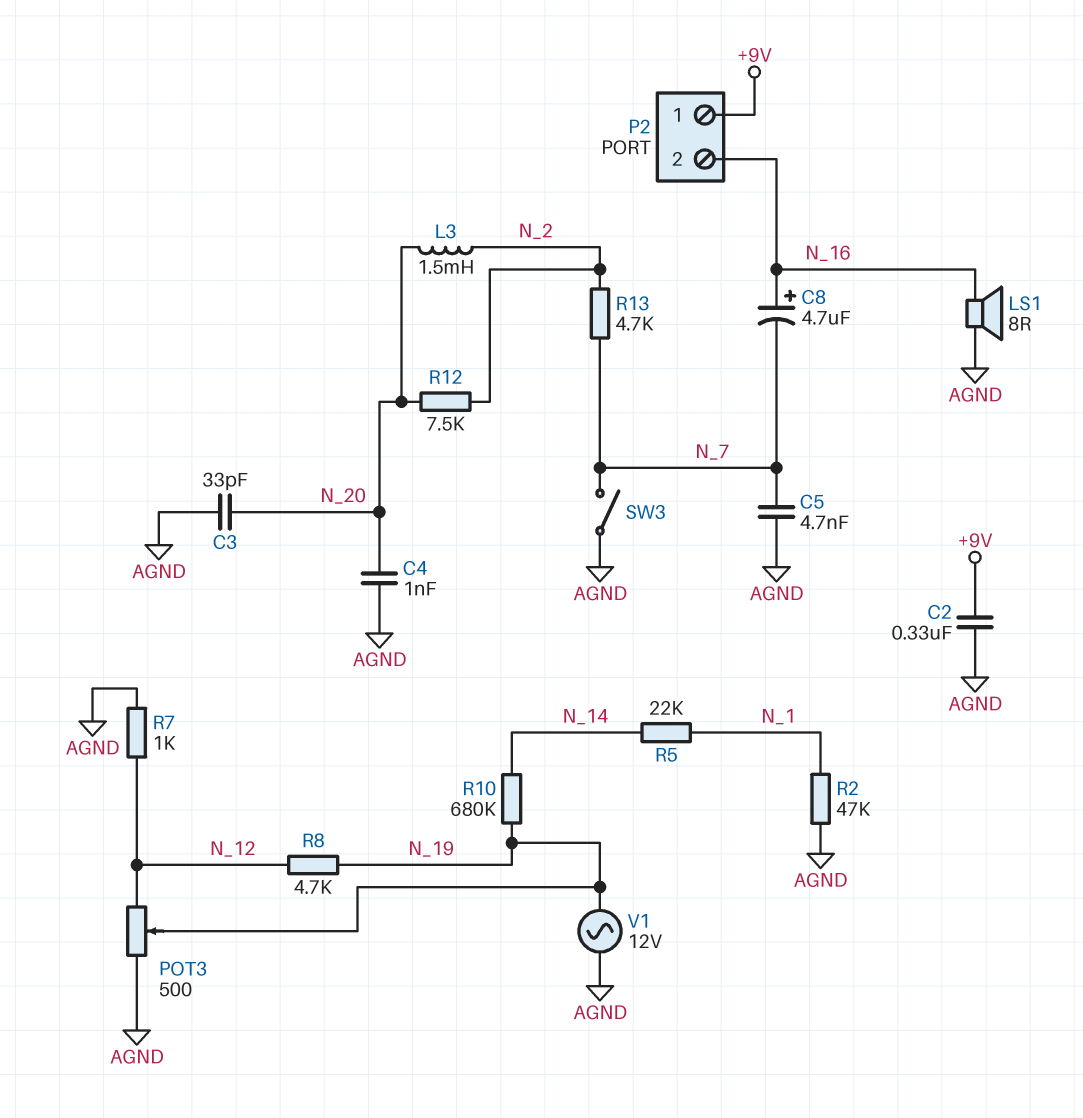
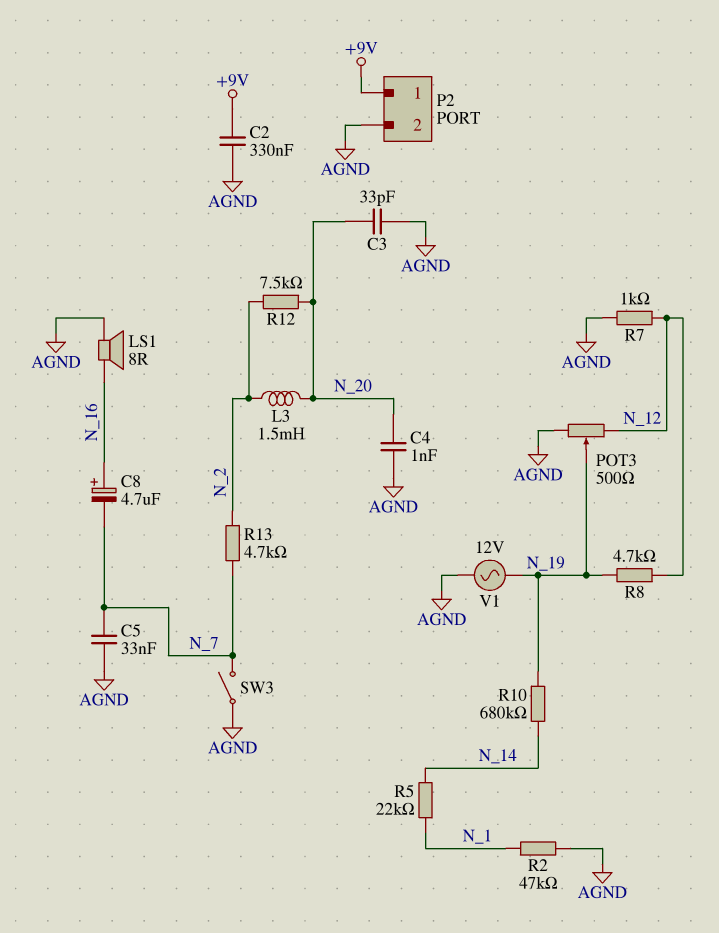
C5: 4.7nF (AGND, N_7) -> 33nF (AGND, N_7)
P2 pin 2: N_16 -> AGND

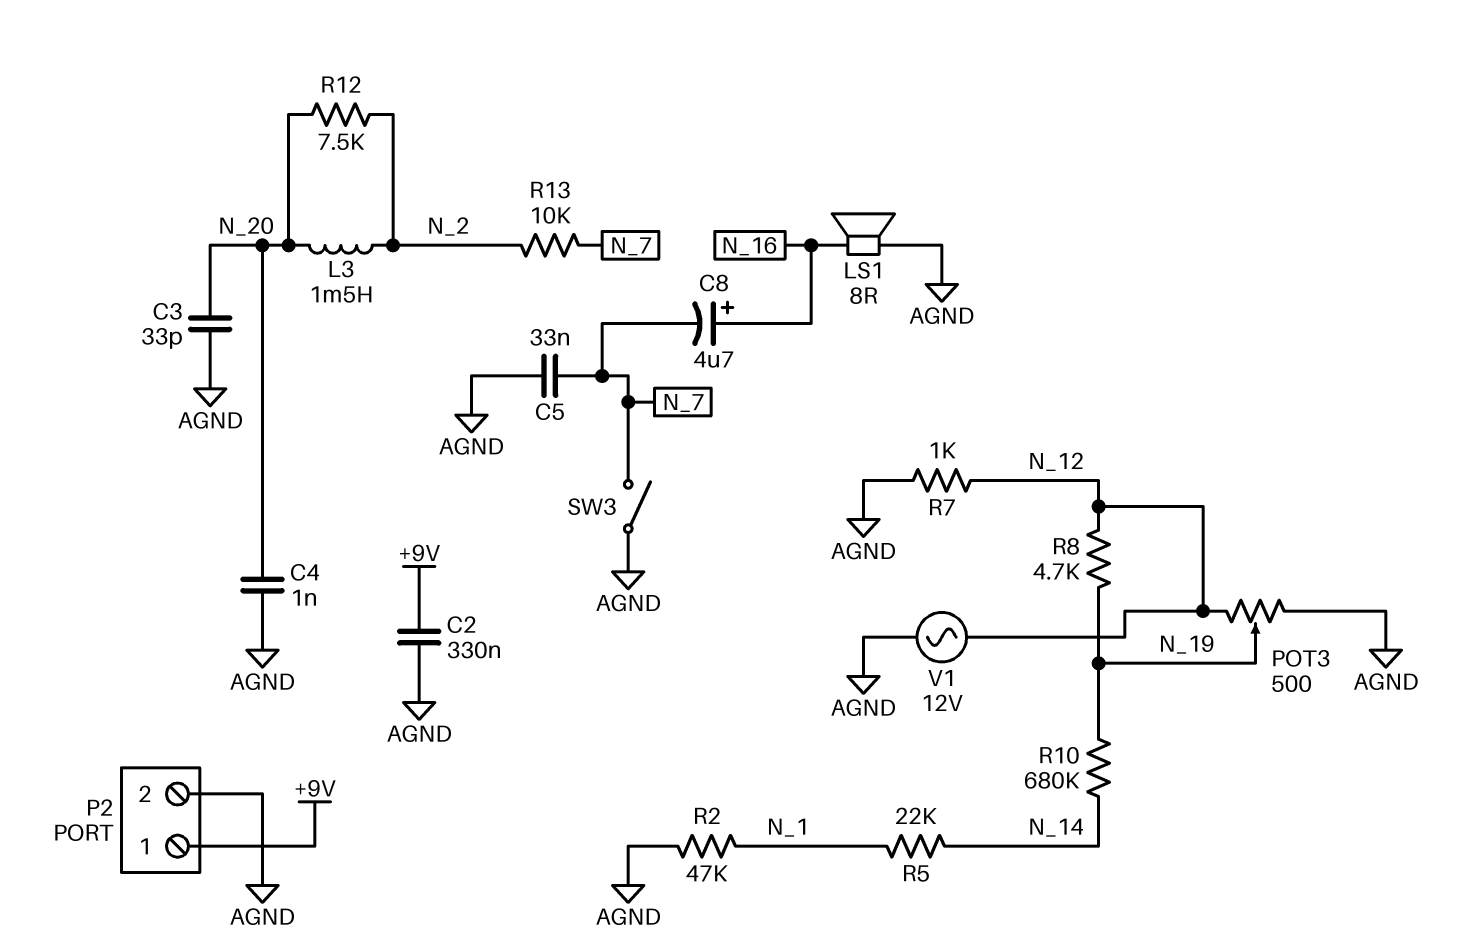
R13: 4.7k (N_2, N_7) -> 10k (N_2, N_7)
V1: AC 12V (AGND, N_19) -> AC 12V (AGND, N_12)

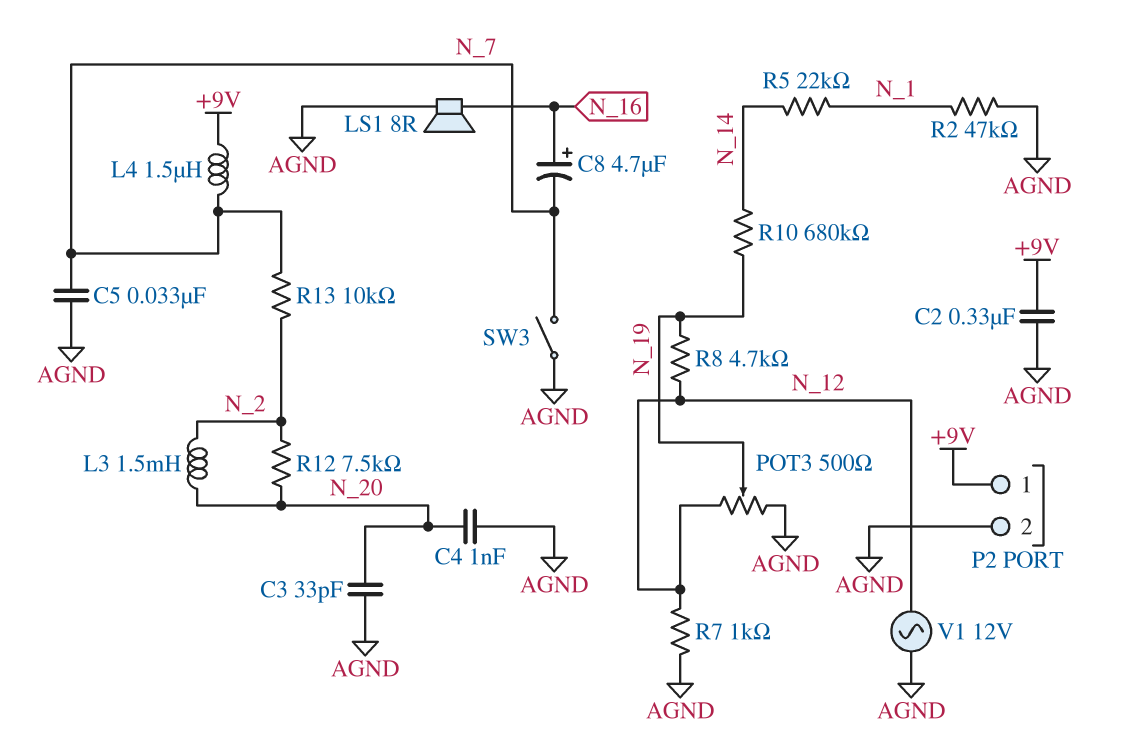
L4: none -> 1.5uH (+9V, N_7)

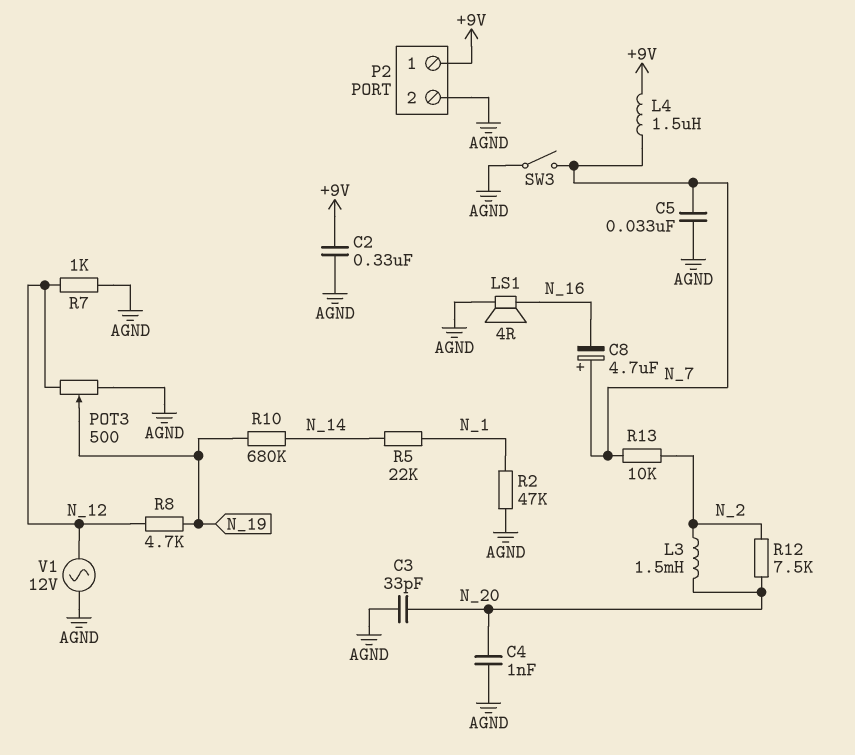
C8: 4.7uF (plus N_16, minus N_7) -> 4.7uF (plus N_7, minus N_16)
LS1: speaker 8R (AGND, N_16) -> speaker 4R (AGND, N_16)

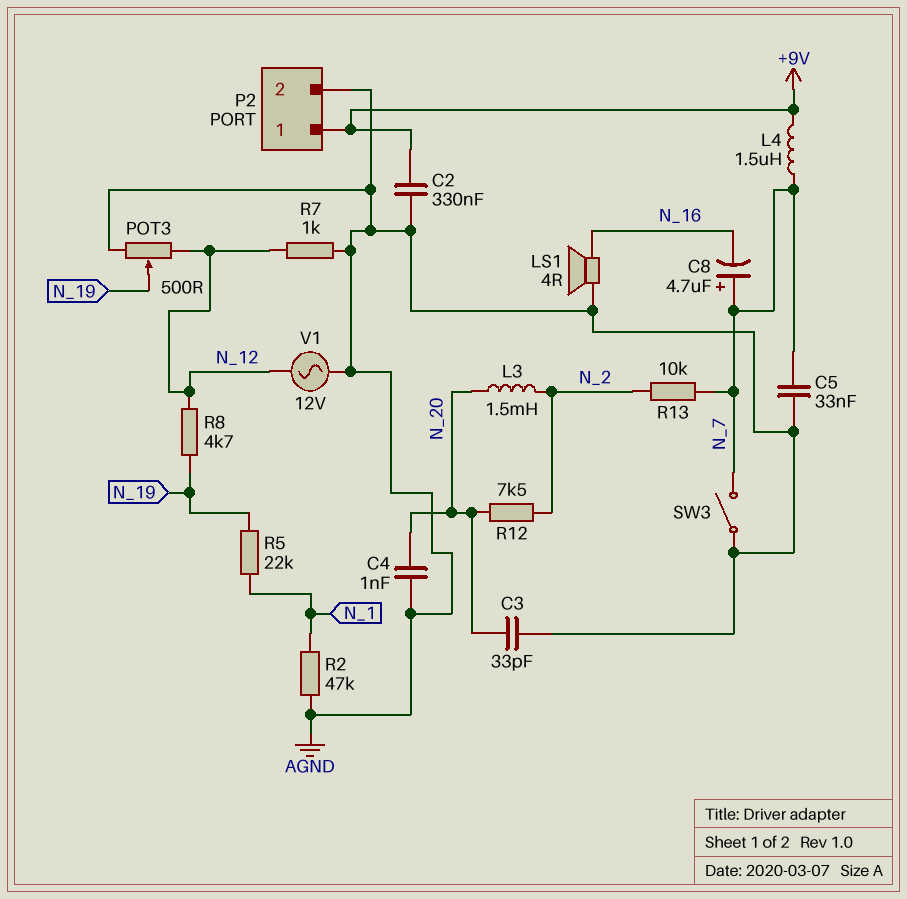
R5: 22k (N_1, N_14) -> 22k (N_1, N_19)
R10: 680k (N_14, N_19) -> none

